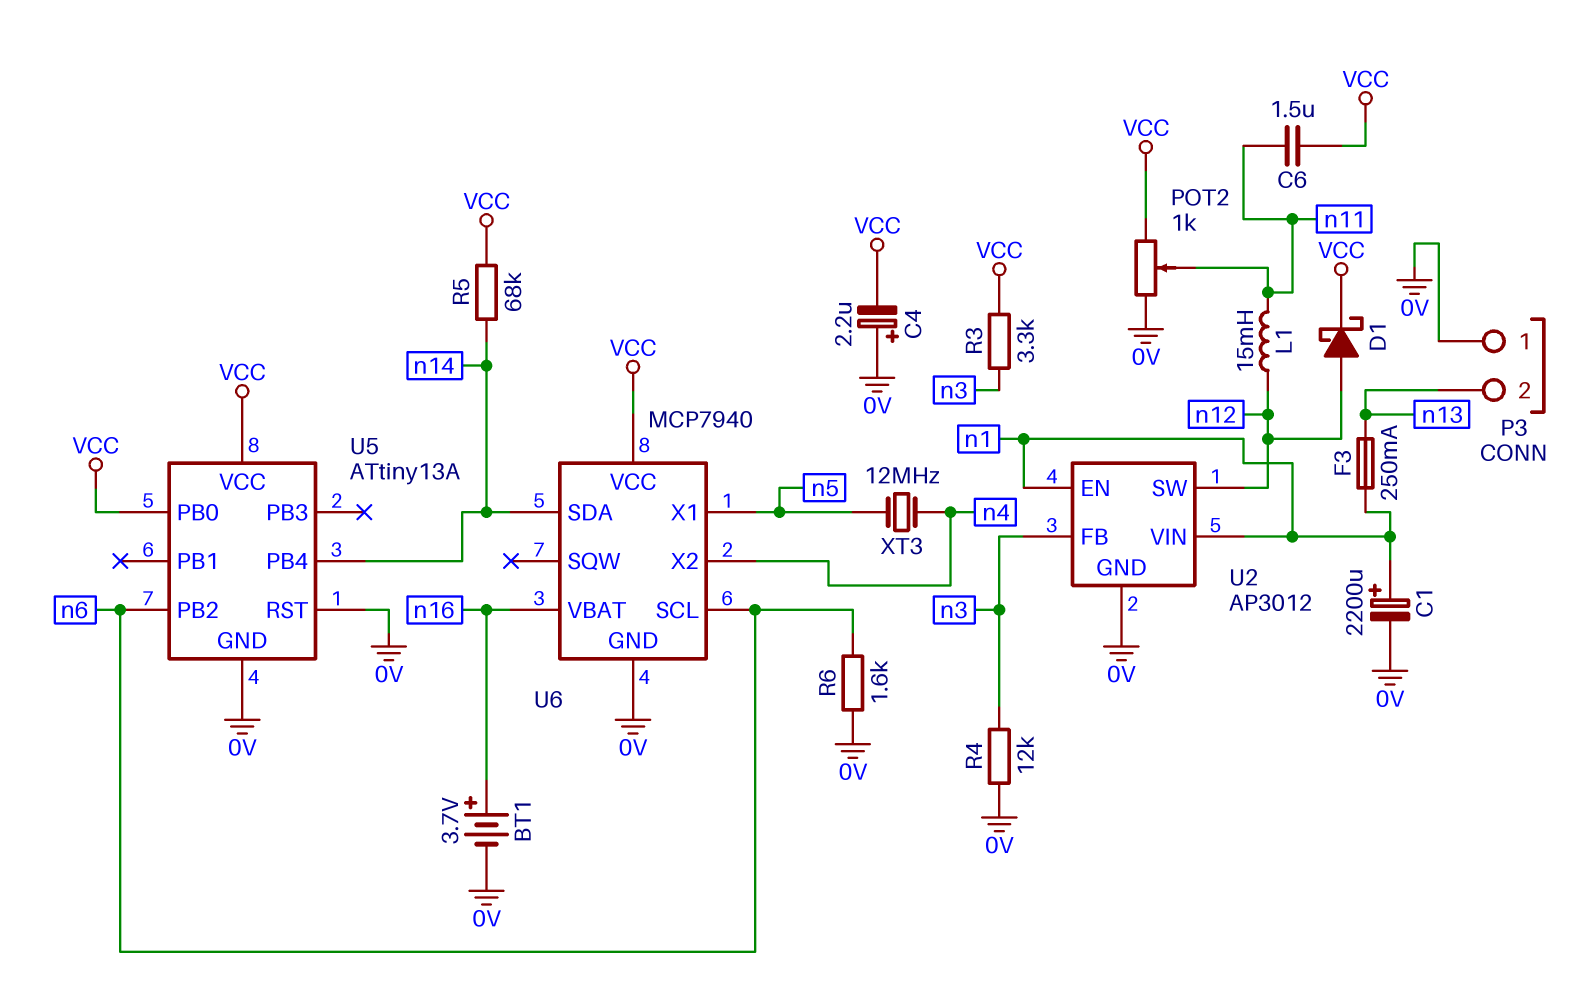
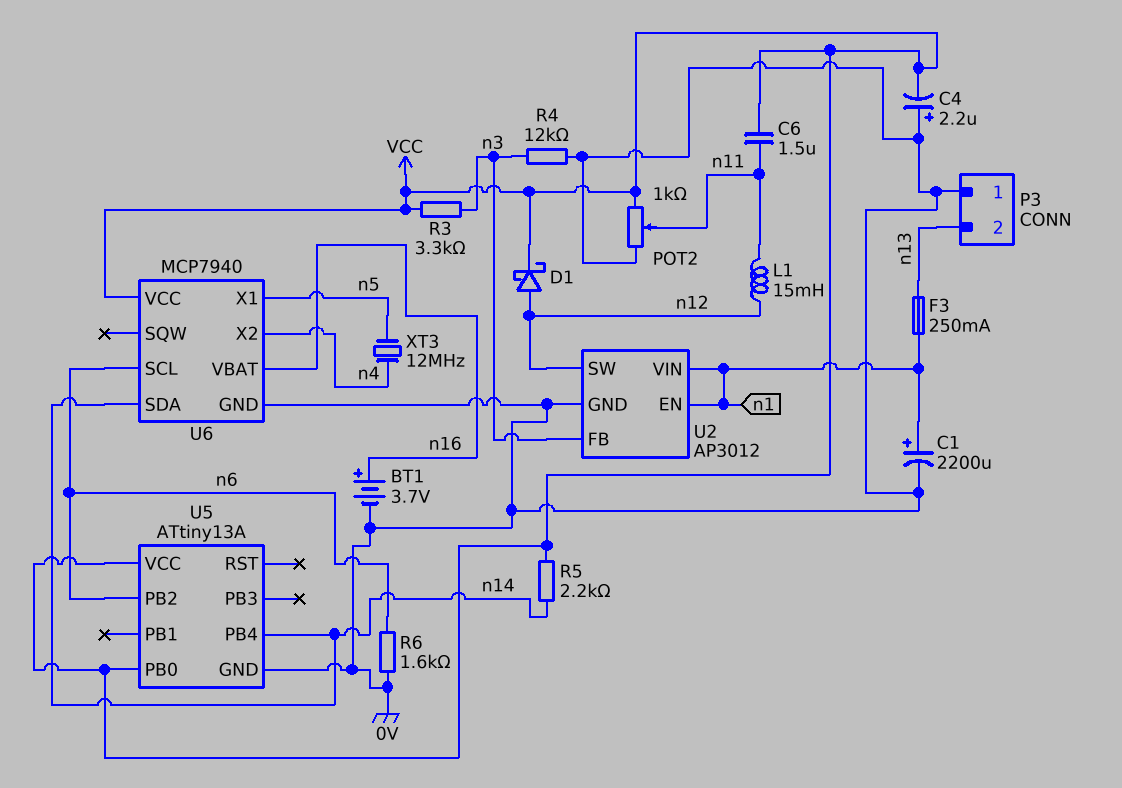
R5: 68k (VCC, n14) -> 2.2k (VCC, n14)
U5 pin RST: 0V -> none

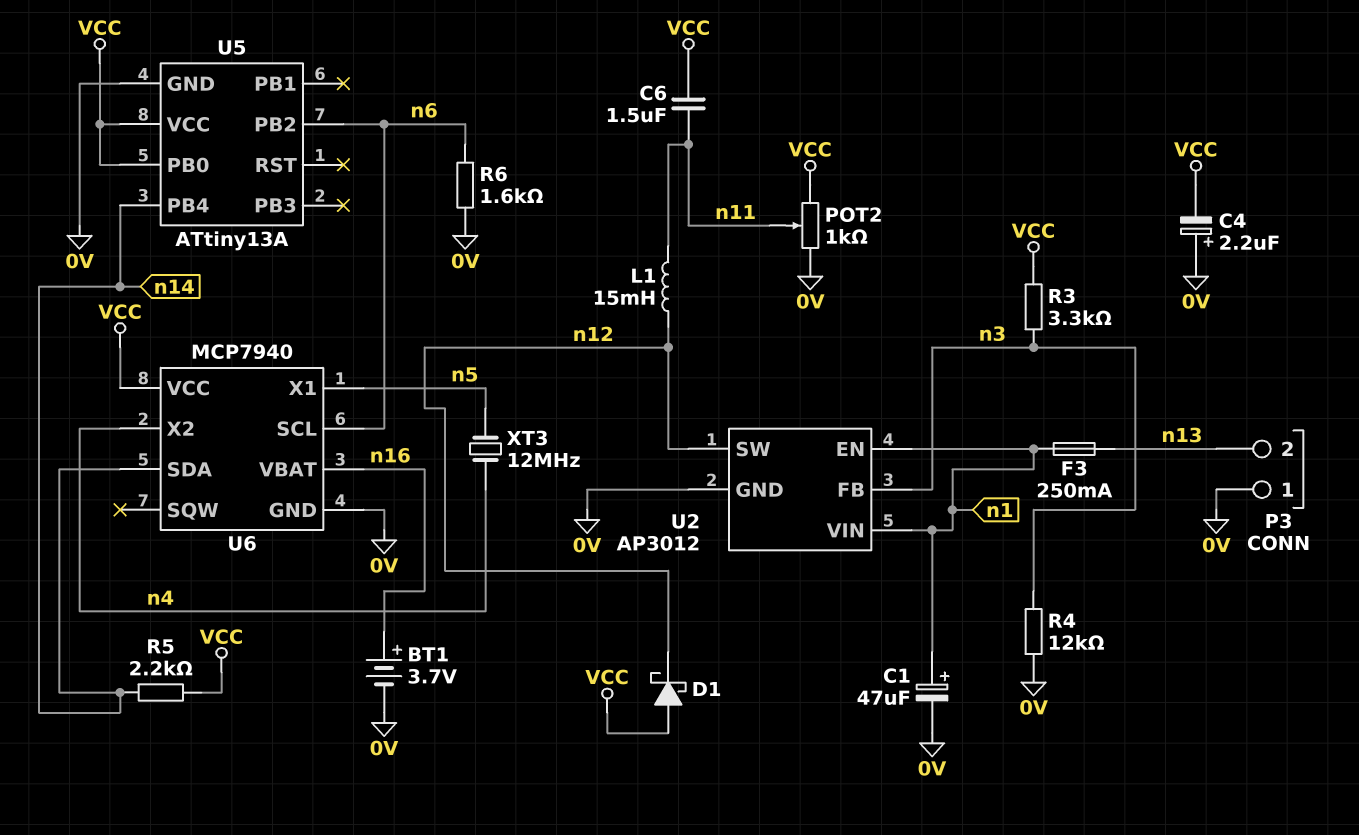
C1: 2200uF (plus n1, minus 0V) -> 47uF (plus n1, minus 0V)
D1: schottky (A n12, K VCC) -> schottky (A VCC, K n12)

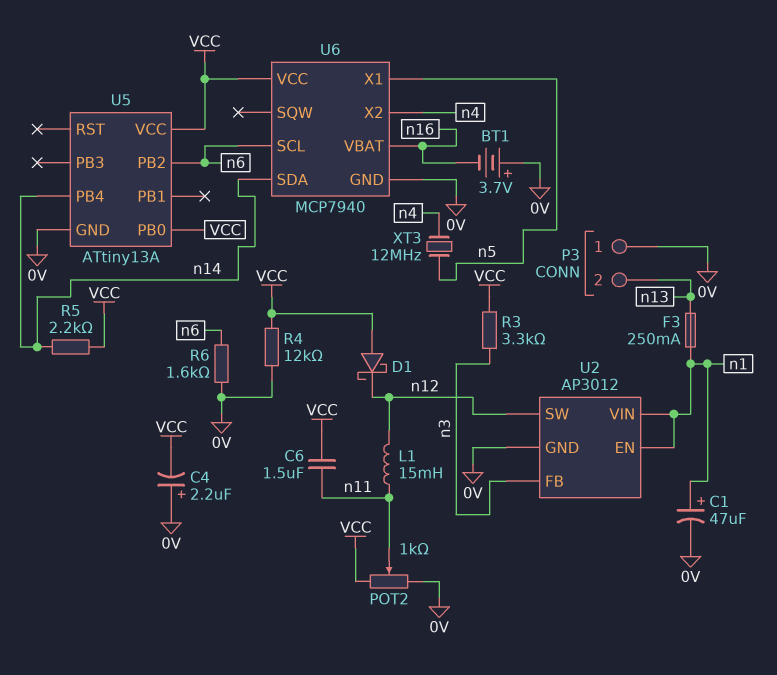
BT1: 3.7V (plus n16, minus 0V) -> 3.7V (plus 0V, minus n16)
R4: 12k (0V, n3) -> 12k (0V, VCC)

